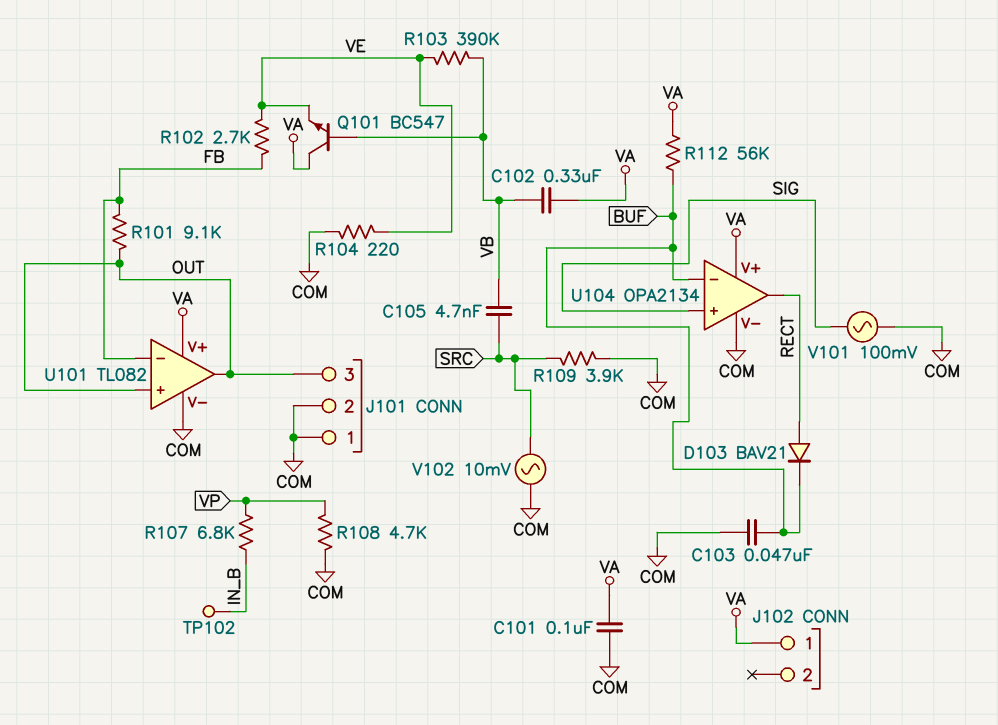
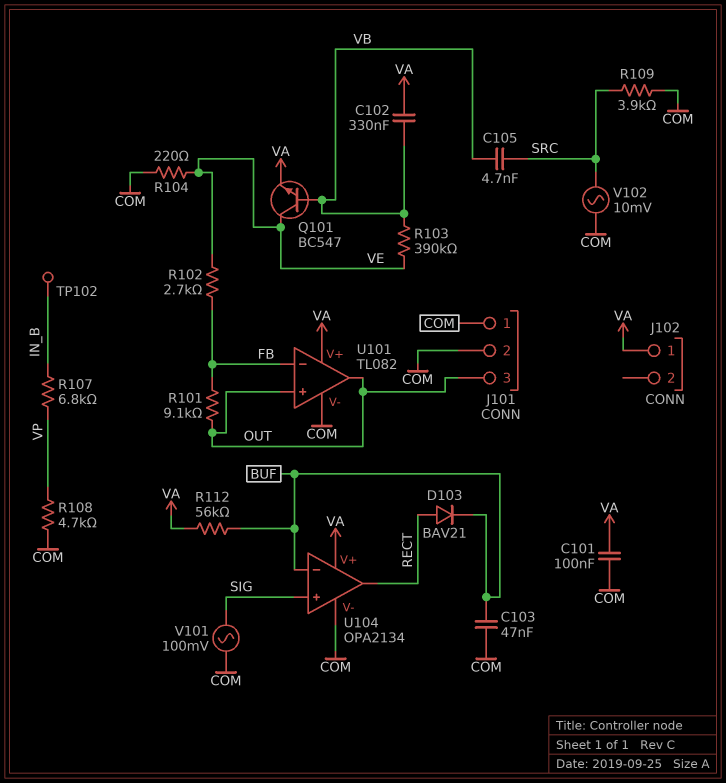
Q101: NPN BC547 (B VB, C VA, E VE) -> NPN BC547 (B VB, C VE, E VA)

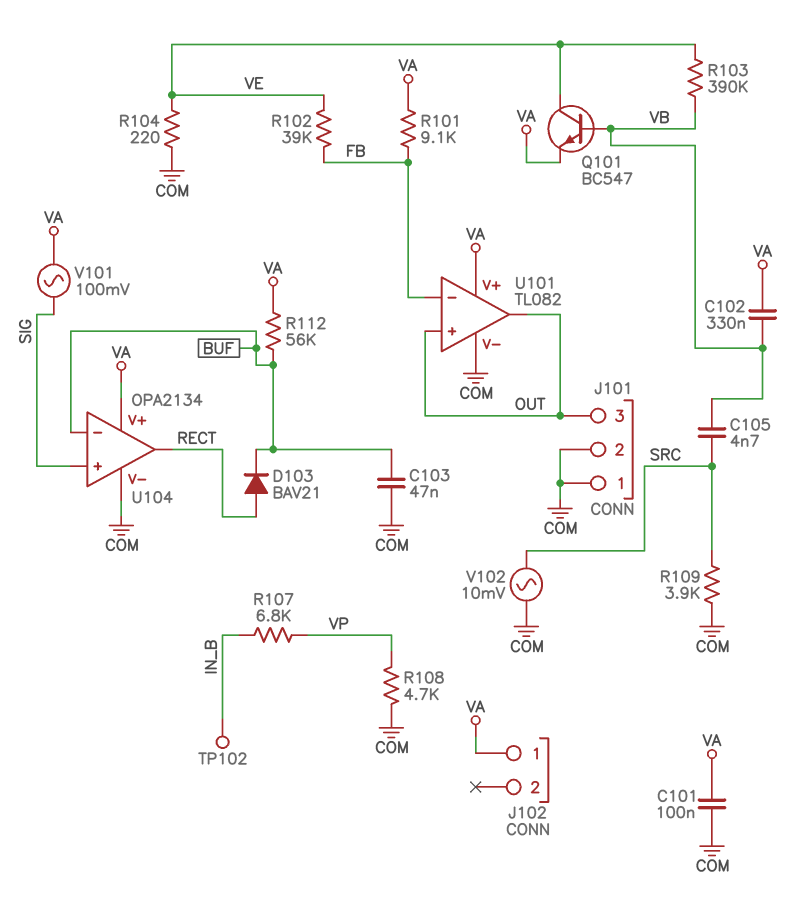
R101: 9.1k (FB, OUT) -> 9.1k (FB, VA)
R102: 2.7k (FB, VE) -> 39k (FB, VE)
V101: AC 100mV (COM, SIG) -> AC 100mV (SIG, VA)

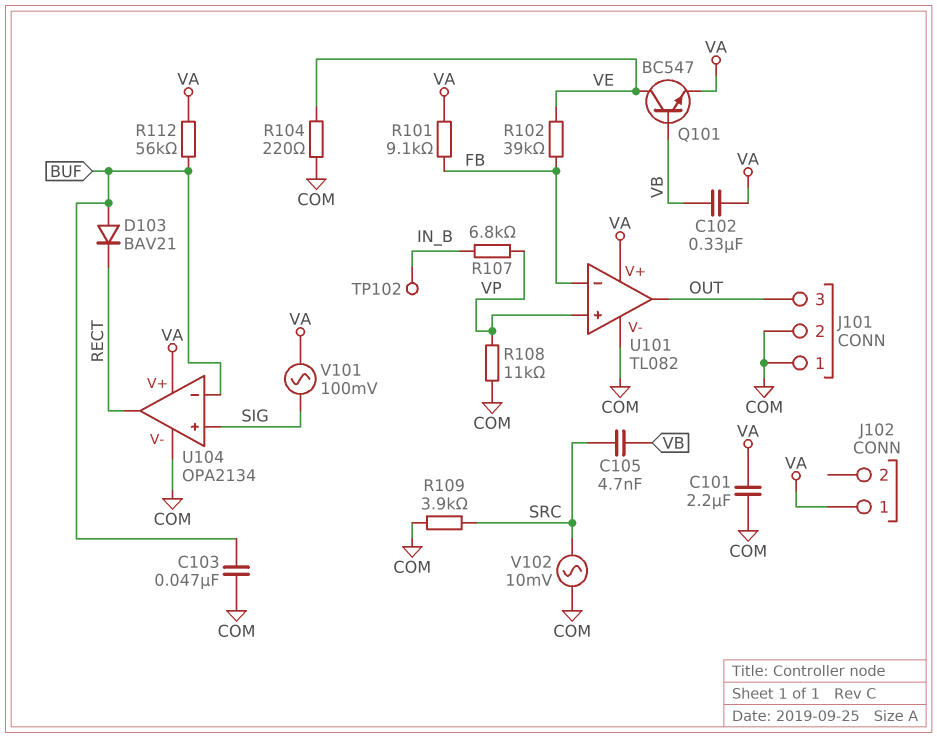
C101: 100nF (COM, VA) -> 2.2uF (COM, VA)
D103: diode BAV21 (A RECT, K BUF) -> diode BAV21 (A BUF, K RECT)
R103: 390k (VB, VE) -> none
R108: 4.7k (COM, VP) -> 11k (COM, VP)
U101 pin in+: OUT -> VP

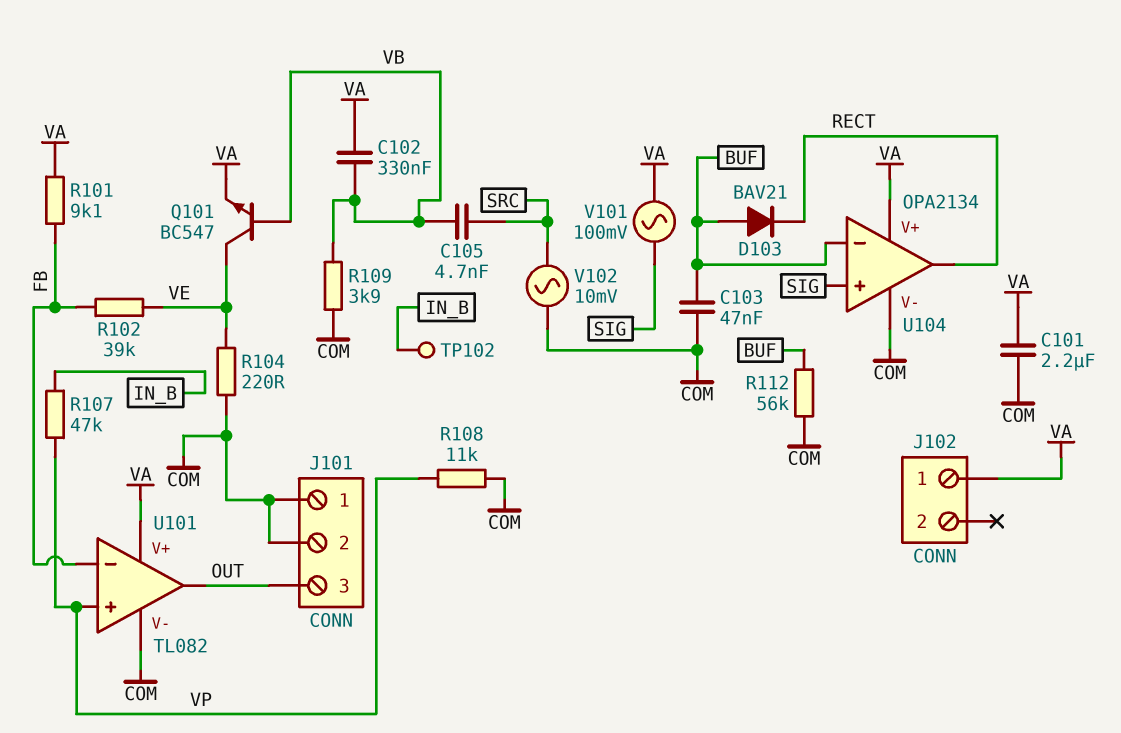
R107: 6.8k (IN_B, VP) -> 47k (IN_B, VP)
R109: 3.9k (COM, SRC) -> 3.9k (COM, VB)
R112: 56k (BUF, VA) -> 56k (BUF, COM)

